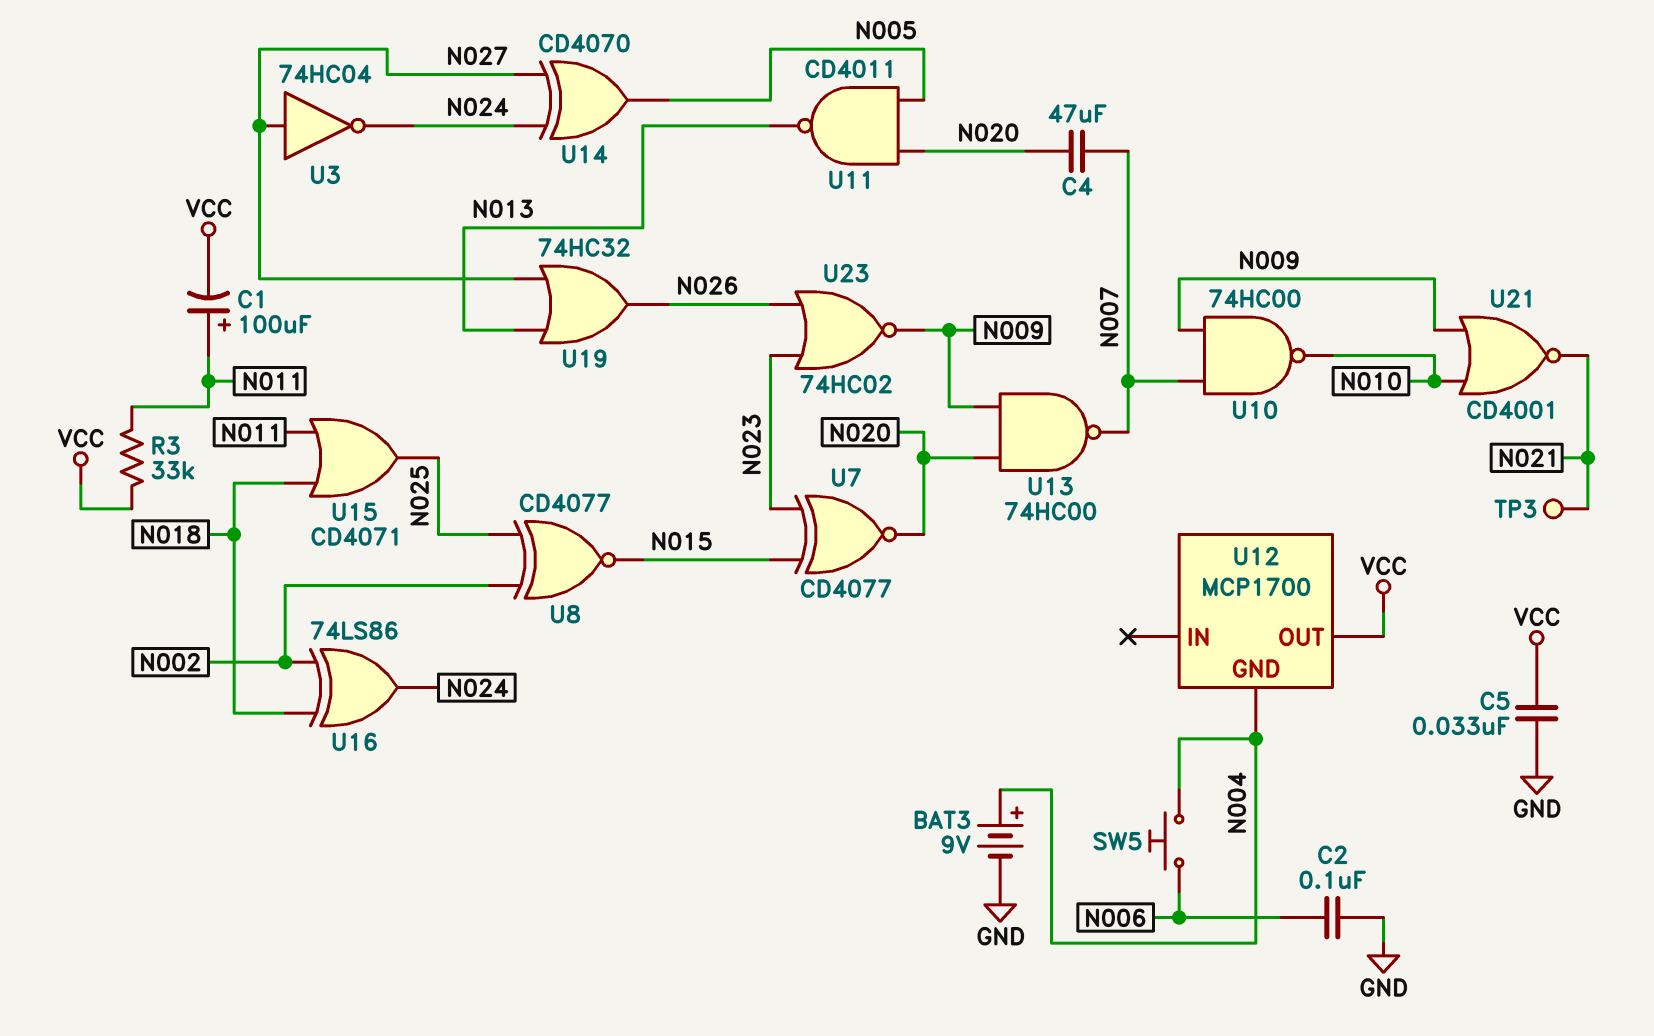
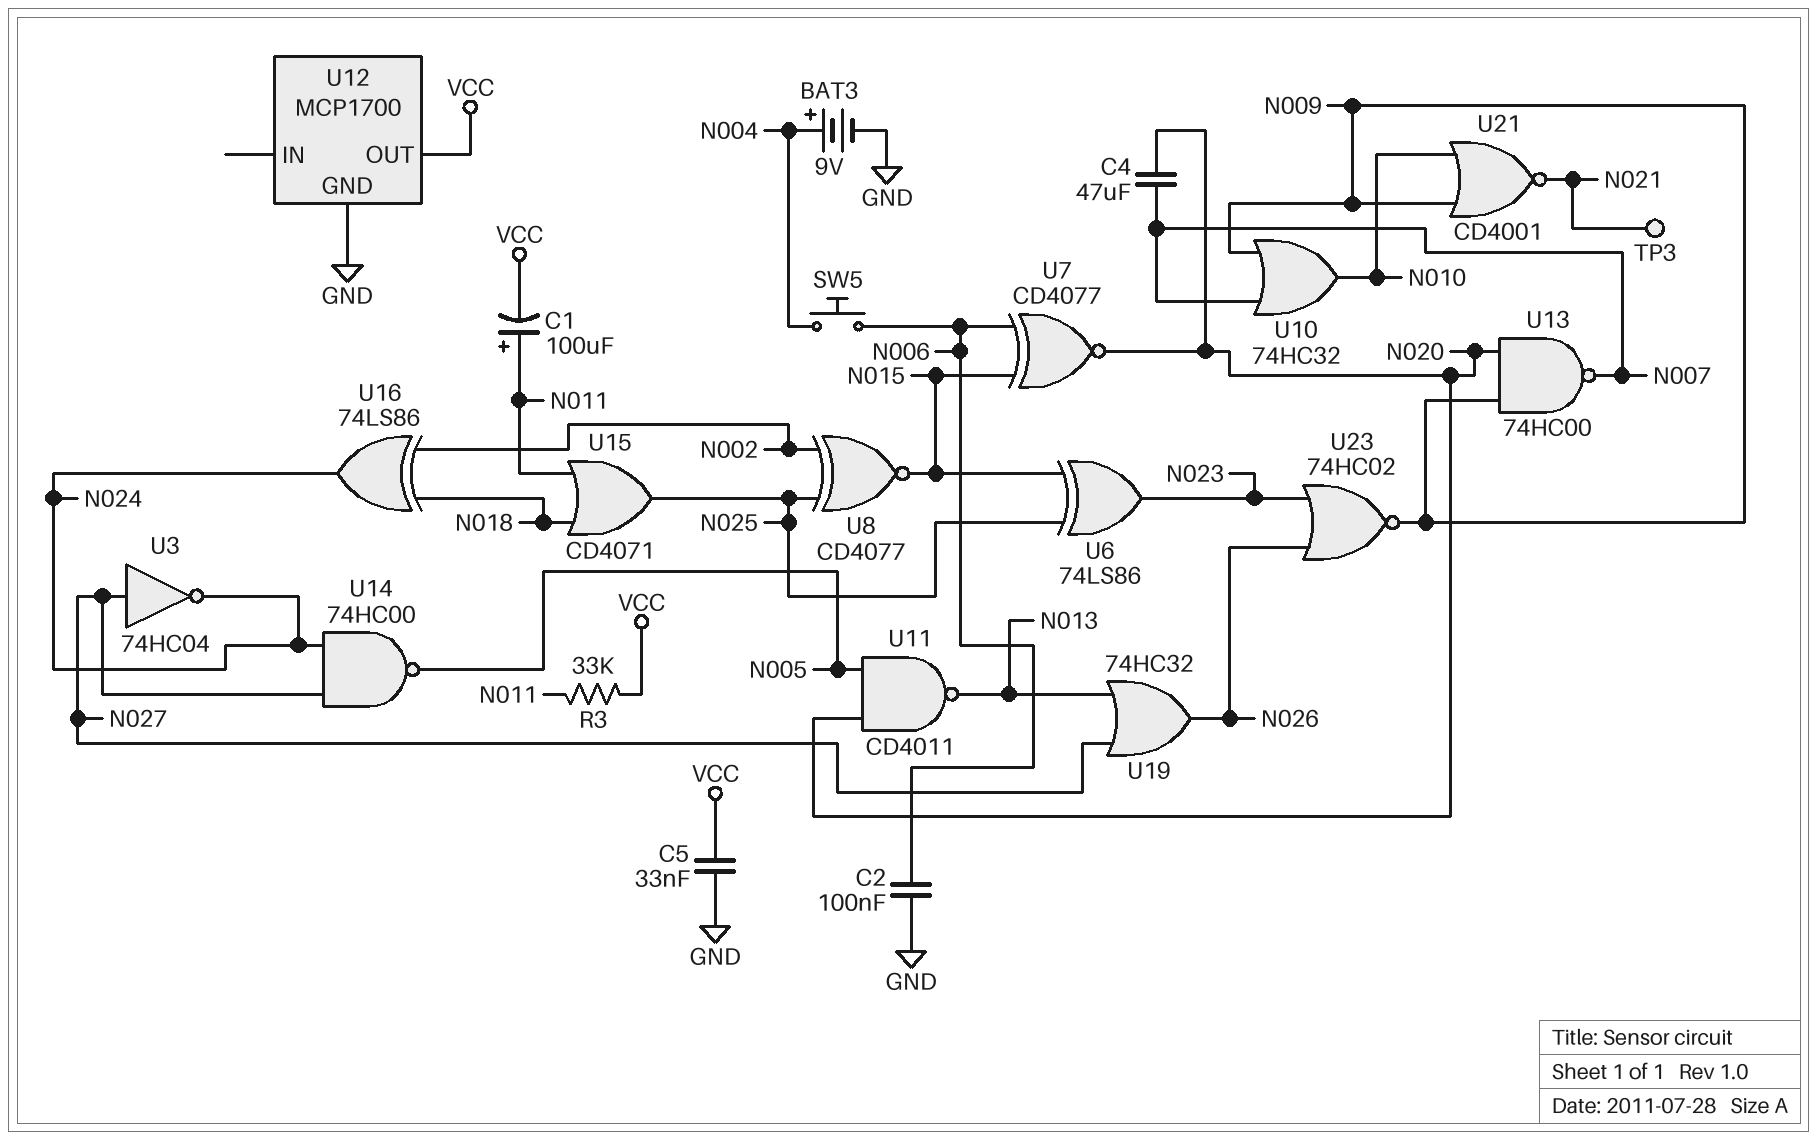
U6: none -> XOR 74LS86 (in N015, in N025, out N023)
U7: XNOR CD4077 (in N015, in N023, out N020) -> XNOR CD4077 (in N006, in N015, out N020)
U10: NAND 74HC00 (in N007, in N009, out N010) -> OR 74HC32 (in N007, in N009, out N010)
U12 pin GND: N004 -> GND
U14: XOR CD4070 (in N024, in N027, out N005) -> NAND 74HC00 (in N024, in N027, out N005)

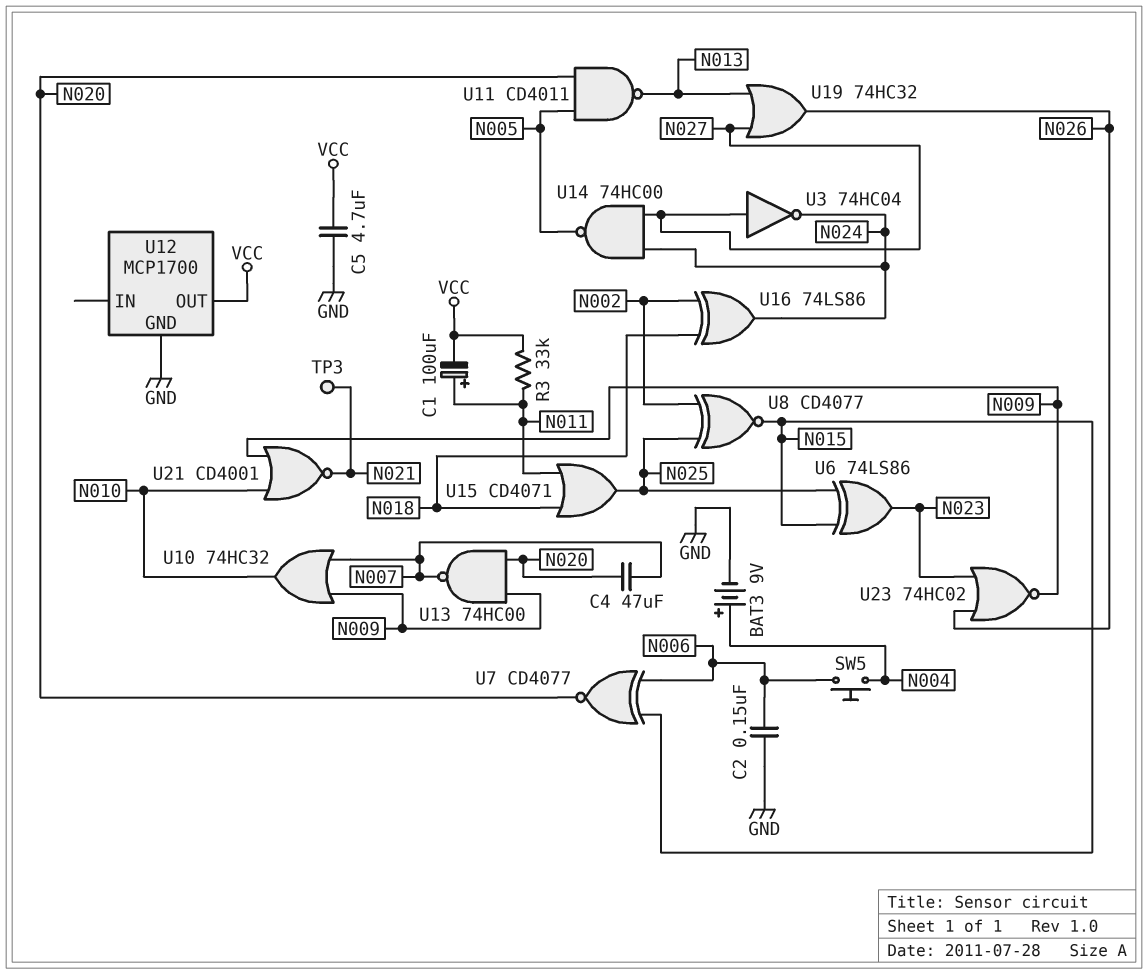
C2: 100nF (GND, N006) -> 150nF (GND, N006)
C5: 33nF (GND, VCC) -> 4.7uF (GND, VCC)

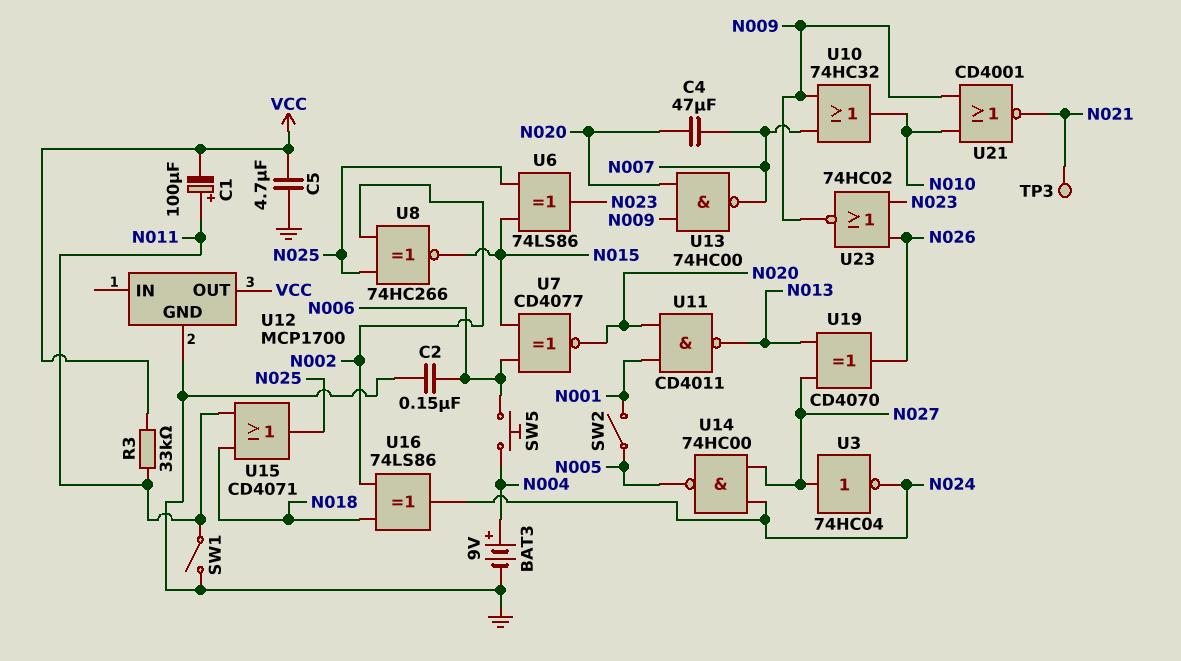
SW1: none -> switch (GND, N011)
SW2: none -> switch (N001, N005)
U8: XNOR CD4077 (in N002, in N025, out N015) -> XNOR 74HC266 (in N002, in N025, out N015)
U11: NAND CD4011 (in N005, in N020, out N013) -> NAND CD4011 (in N001, in N020, out N013)
U19: OR 74HC32 (in N013, in N027, out N026) -> XOR CD4070 (in N013, in N027, out N026)

